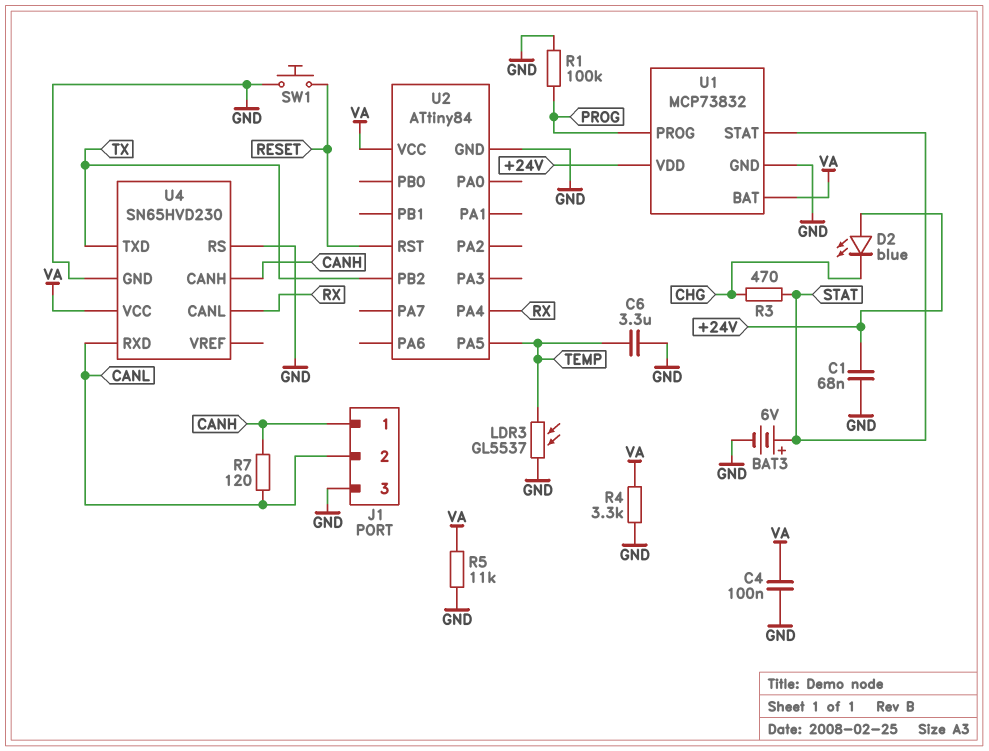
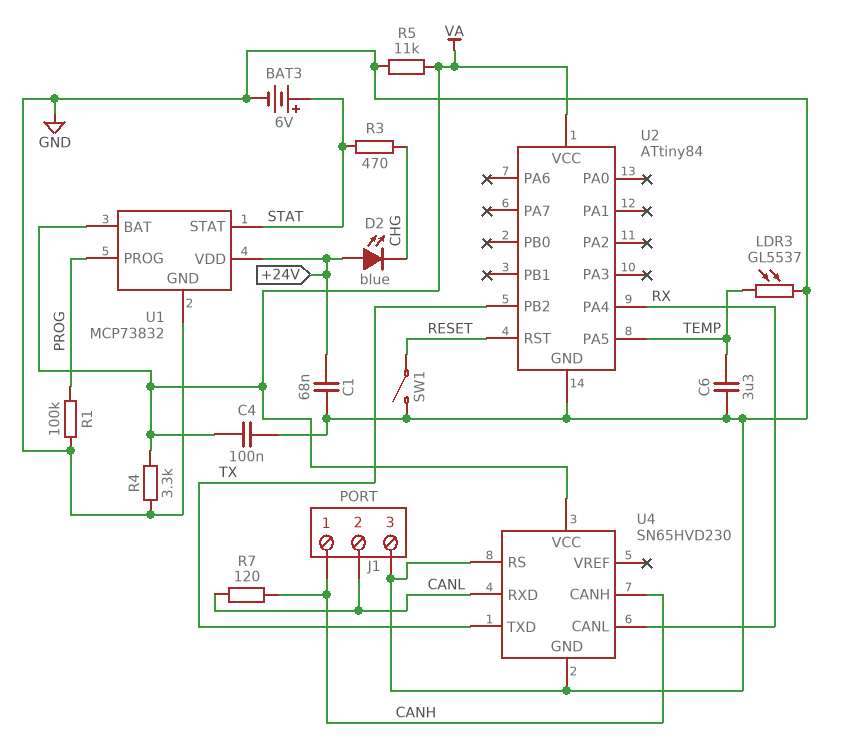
SW1: button (GND, RESET) -> switch (GND, RESET)

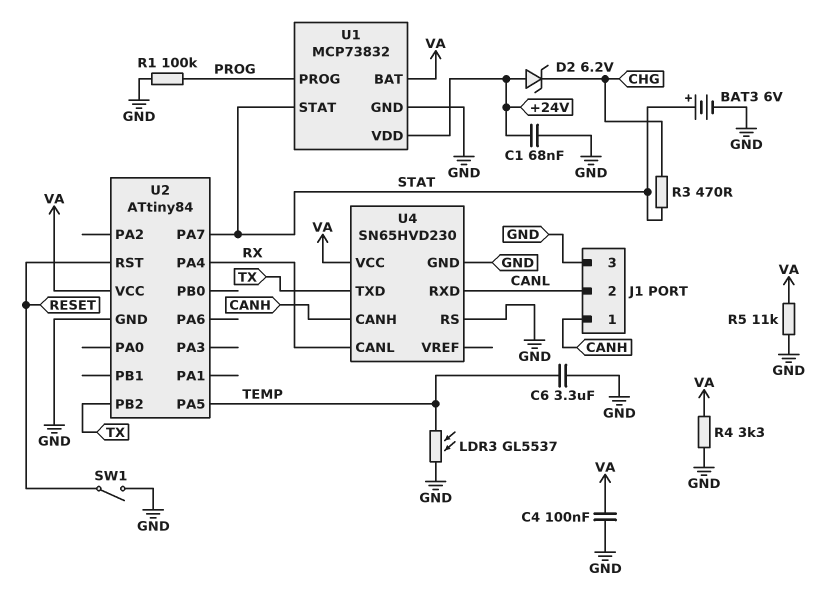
D2: LED blue (A +24V, K CHG) -> zener 6.2V (A +24V, K CHG)
R7: 120 (CANH, CANL) -> none
U2 pin PA7: none -> STAT

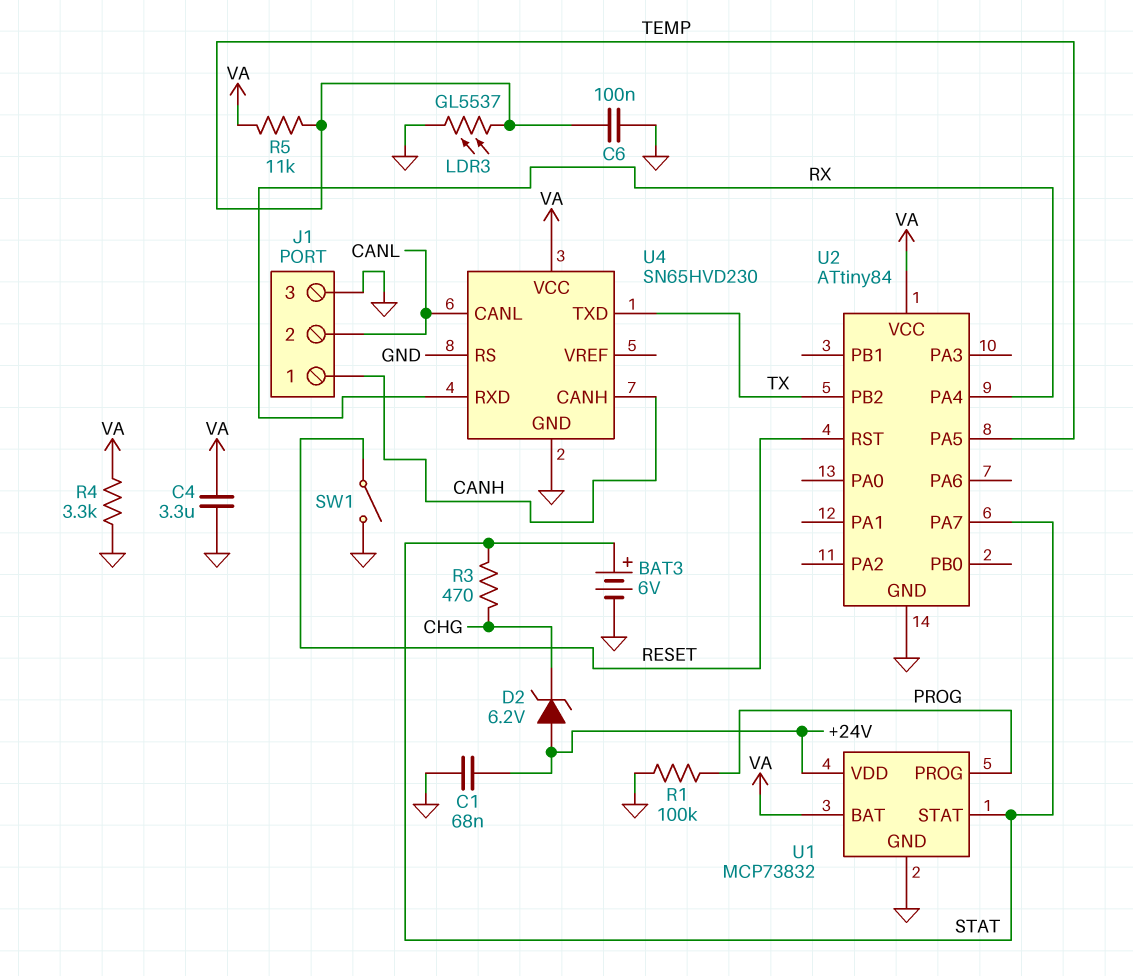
C4: 100nF (GND, VA) -> 3.3uF (GND, VA)
C6: 3.3uF (GND, TEMP) -> 100nF (GND, TEMP)
R5: 11k (GND, VA) -> 11k (TEMP, VA)
U4 pin CANL: RX -> CANL
U4 pin RXD: CANL -> RX

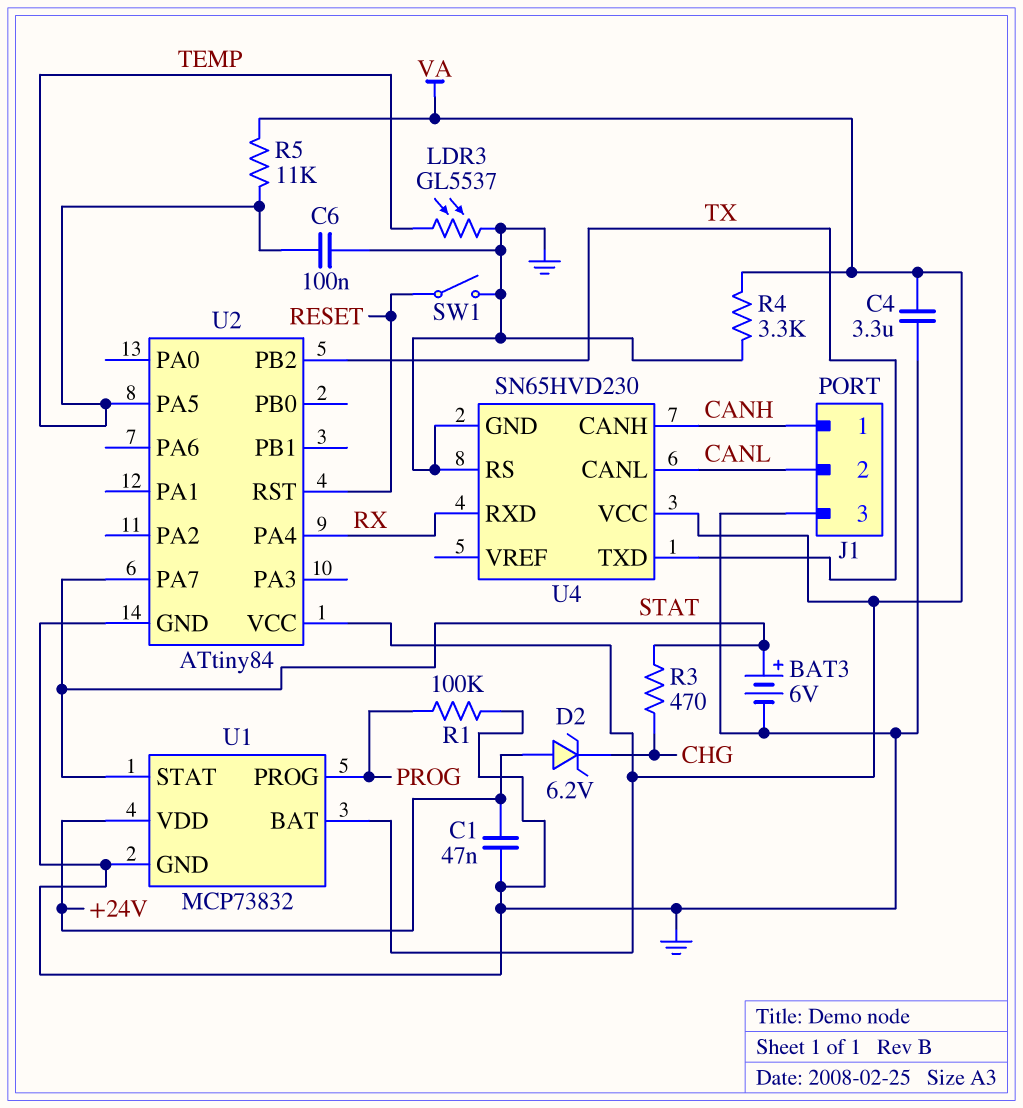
C1: 68nF (+24V, GND) -> 47nF (+24V, GND)

